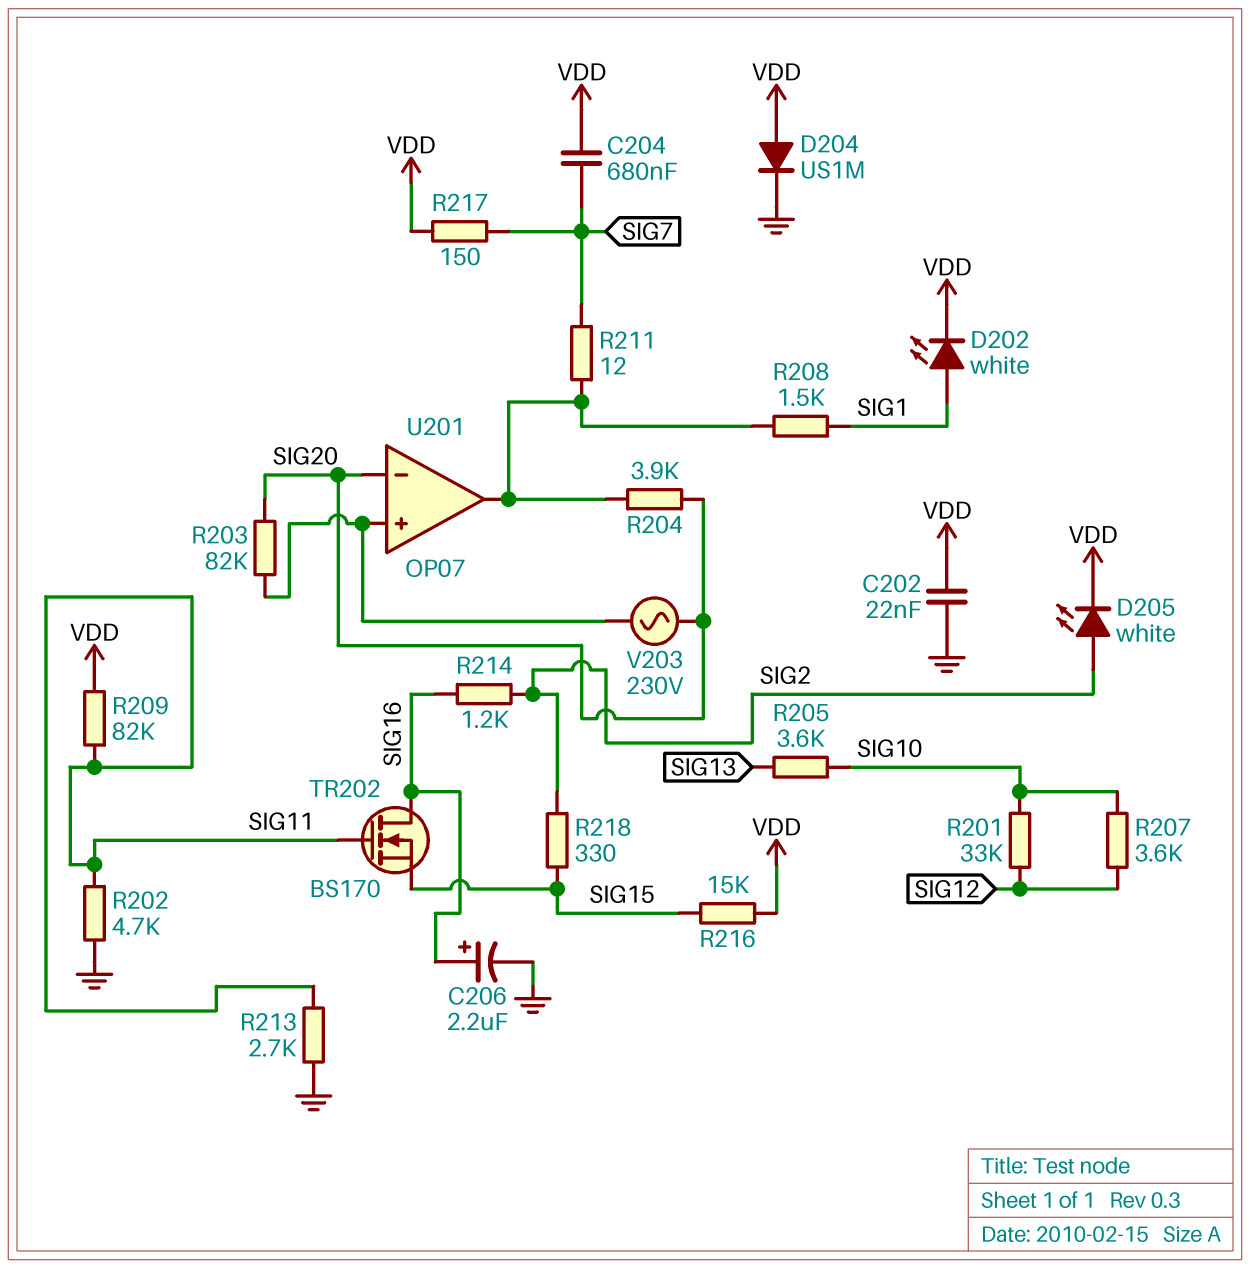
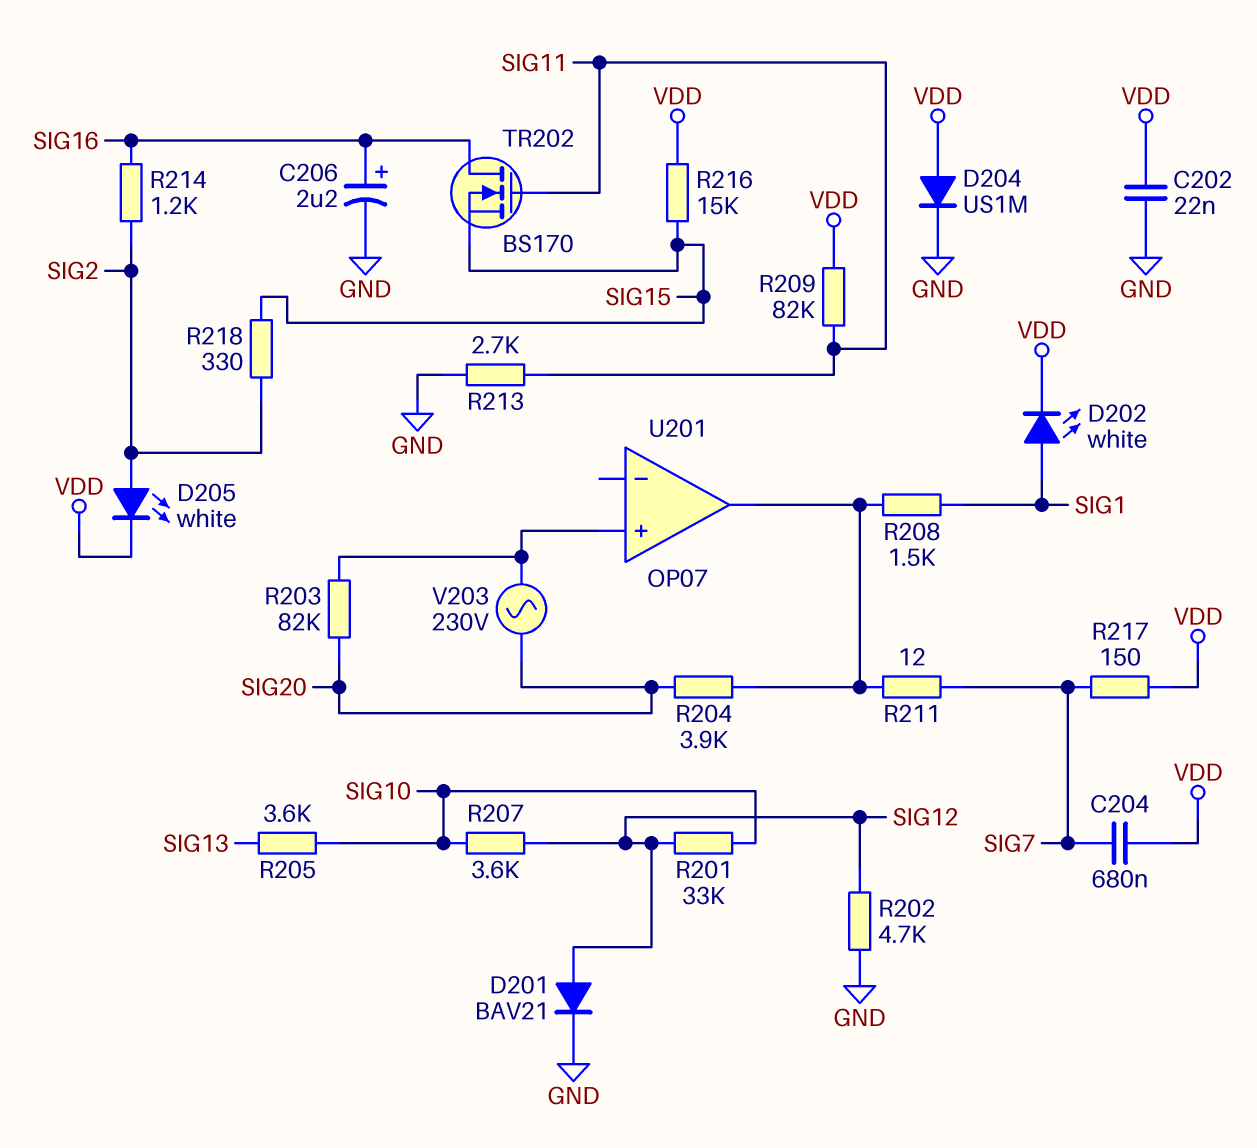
D201: none -> diode BAV21 (A SIG12, K GND)
R202: 4.7k (GND, SIG11) -> 4.7k (GND, SIG12)
U201 pin in-: SIG20 -> none

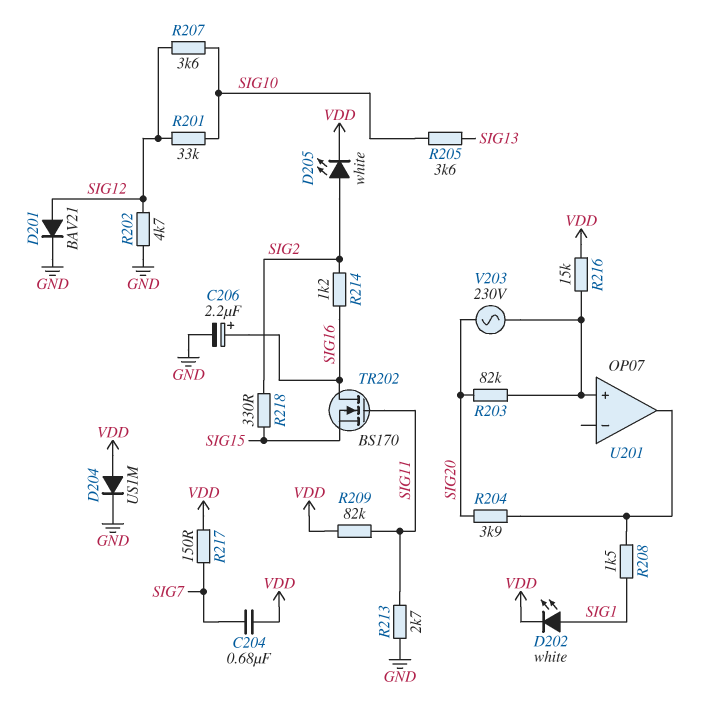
C202: 22nF (GND, VDD) -> none
R211: 12 (SIG7, U201/out) -> none
R216: 15k (SIG15, VDD) -> 15k (U201/in+, VDD)

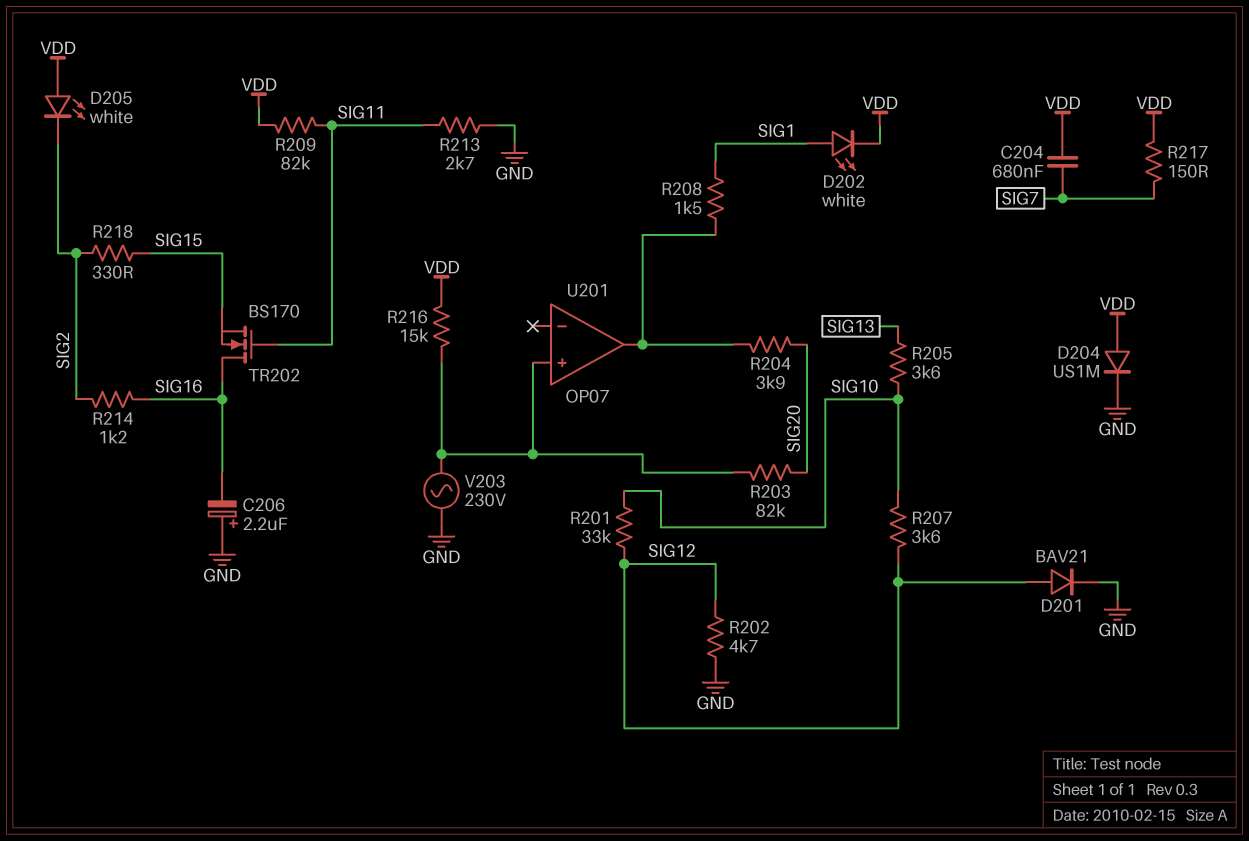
C206: 2.2uF (plus SIG16, minus GND) -> 2.2uF (plus GND, minus SIG16)
D205: LED white (A SIG2, K VDD) -> LED white (A VDD, K SIG2)
V203: AC 230V (SIG20, U201/in+) -> AC 230V (GND, U201/in+)

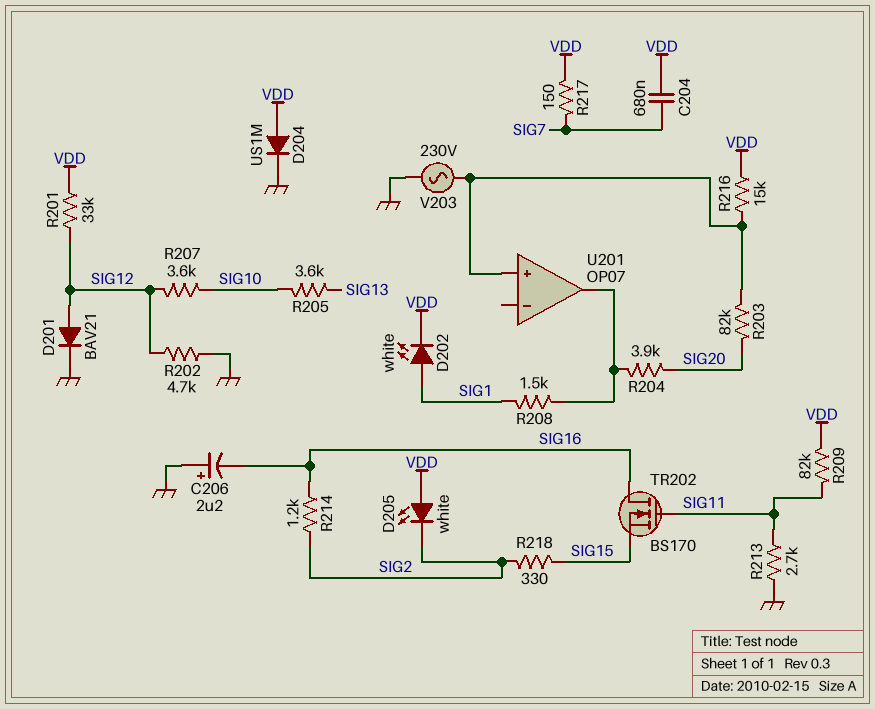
R201: 33k (SIG10, SIG12) -> 33k (SIG12, VDD)

